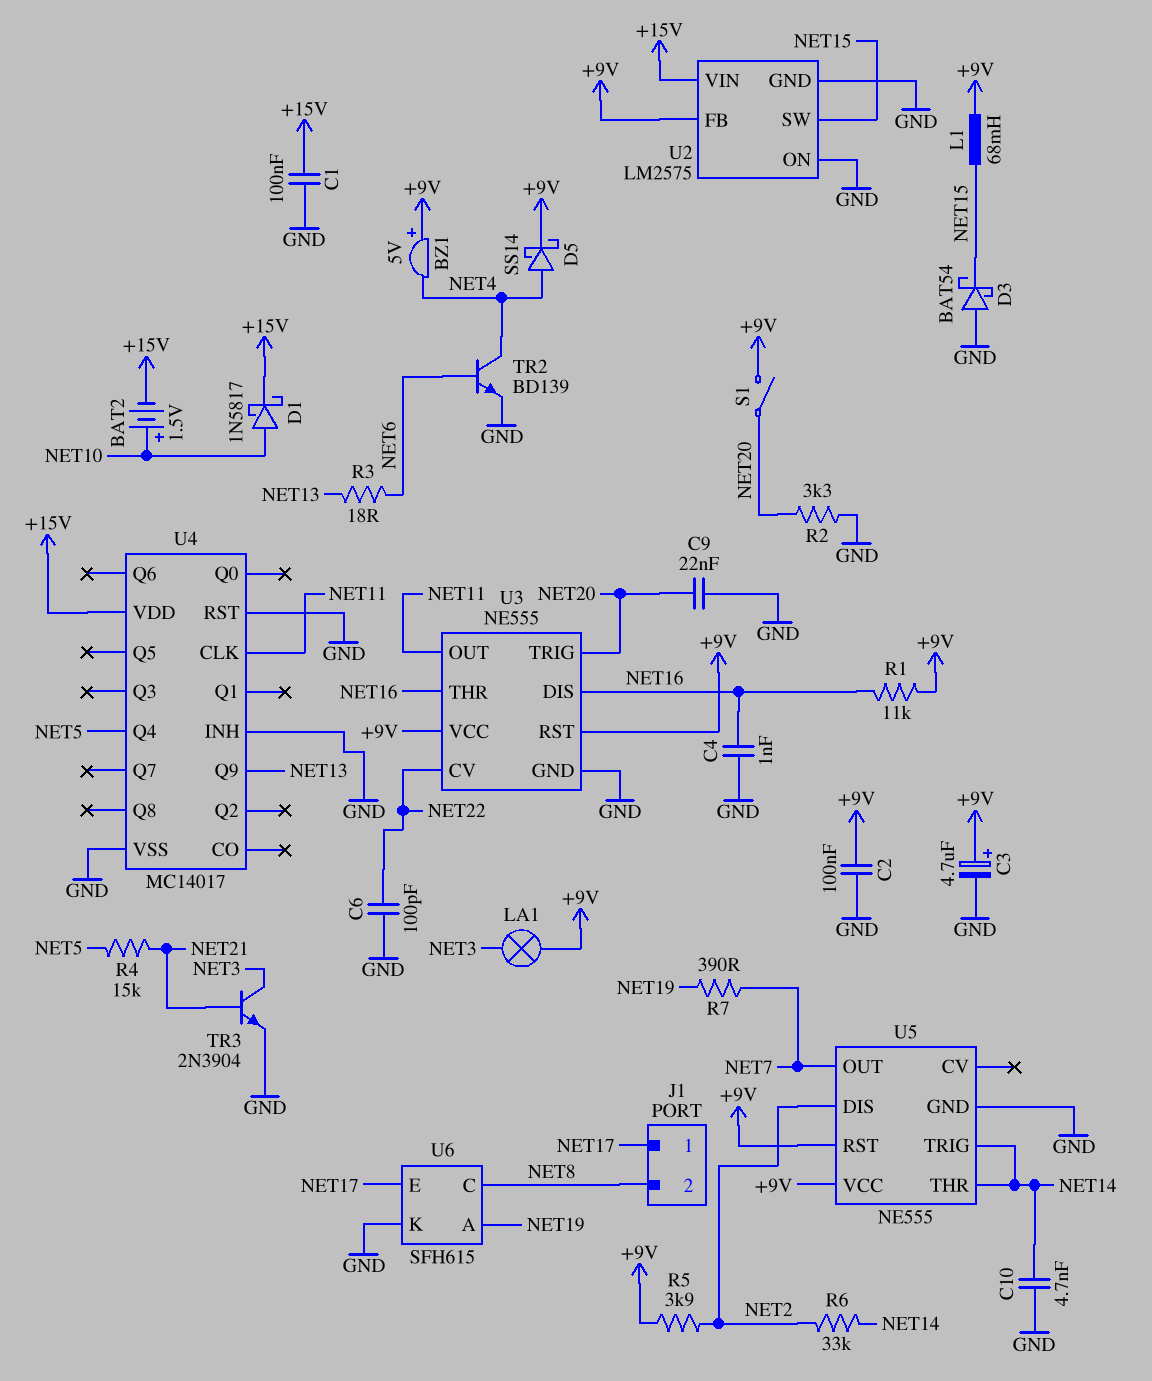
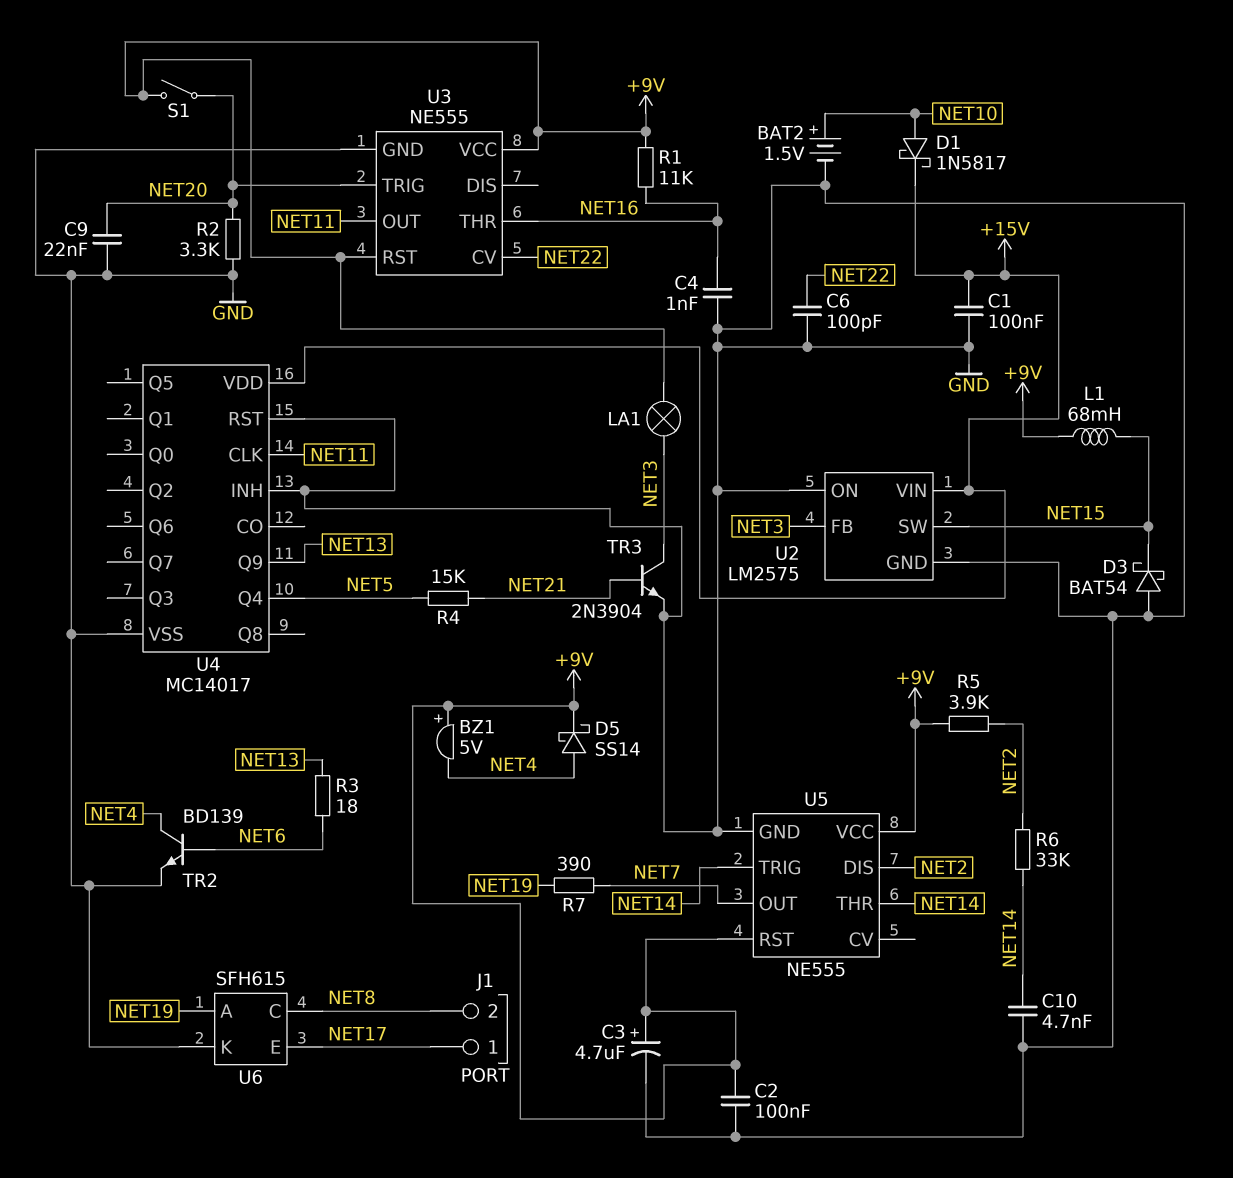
BAT2: 1.5V (plus NET10, minus +15V) -> 1.5V (plus NET10, minus GND)
U2 pin FB: +9V -> NET3
U3 pin DIS: NET16 -> none

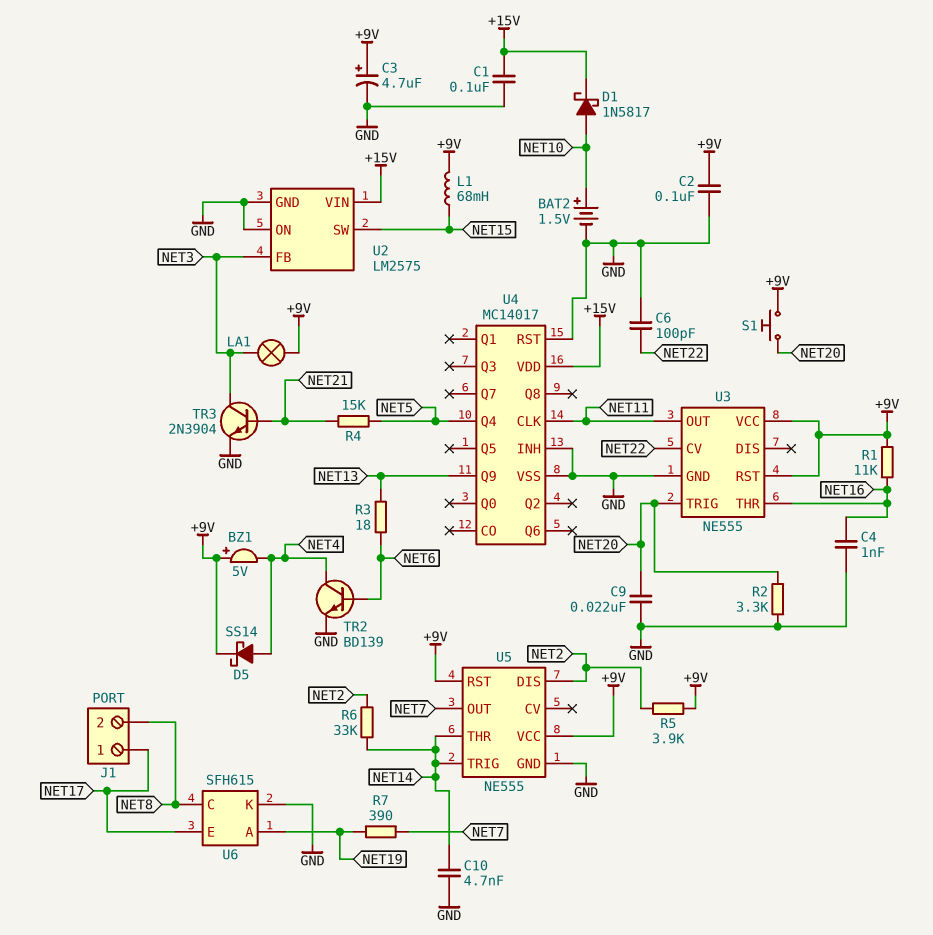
D3: schottky BAT54 (A GND, K NET15) -> none
S1: switch (+9V, NET20) -> button (+9V, NET20)

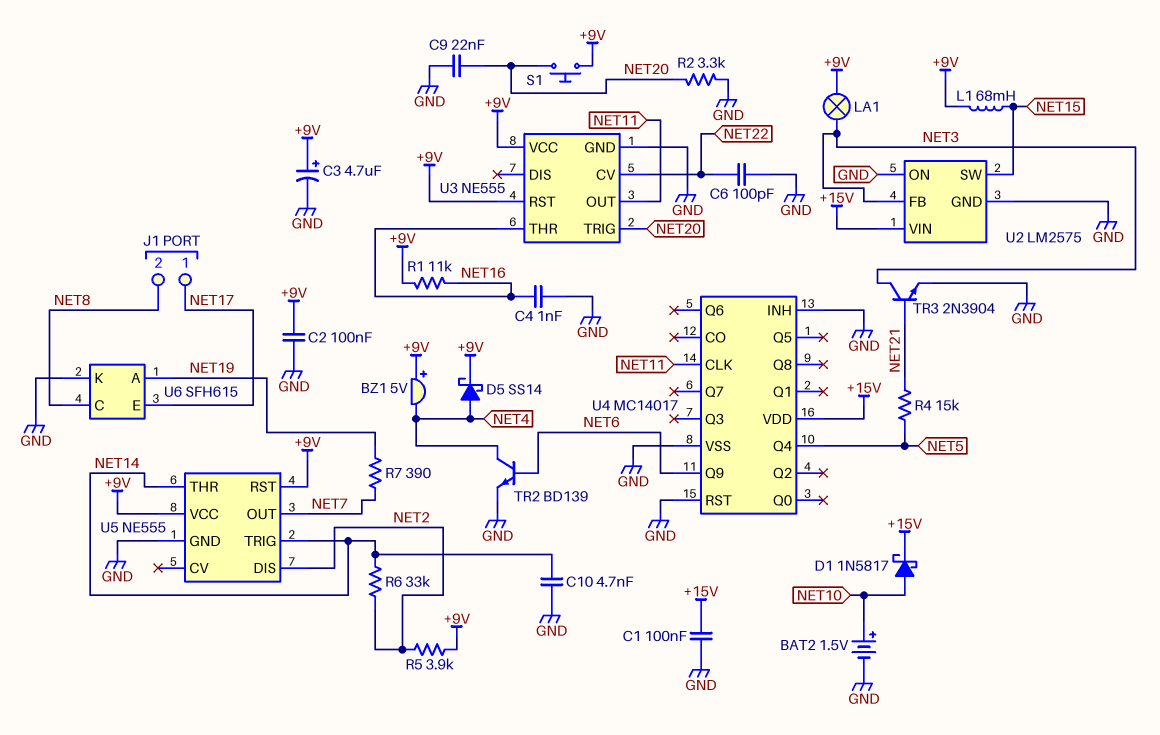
R3: 18 (NET6, NET13) -> none
U4 pin Q9: NET13 -> NET6

